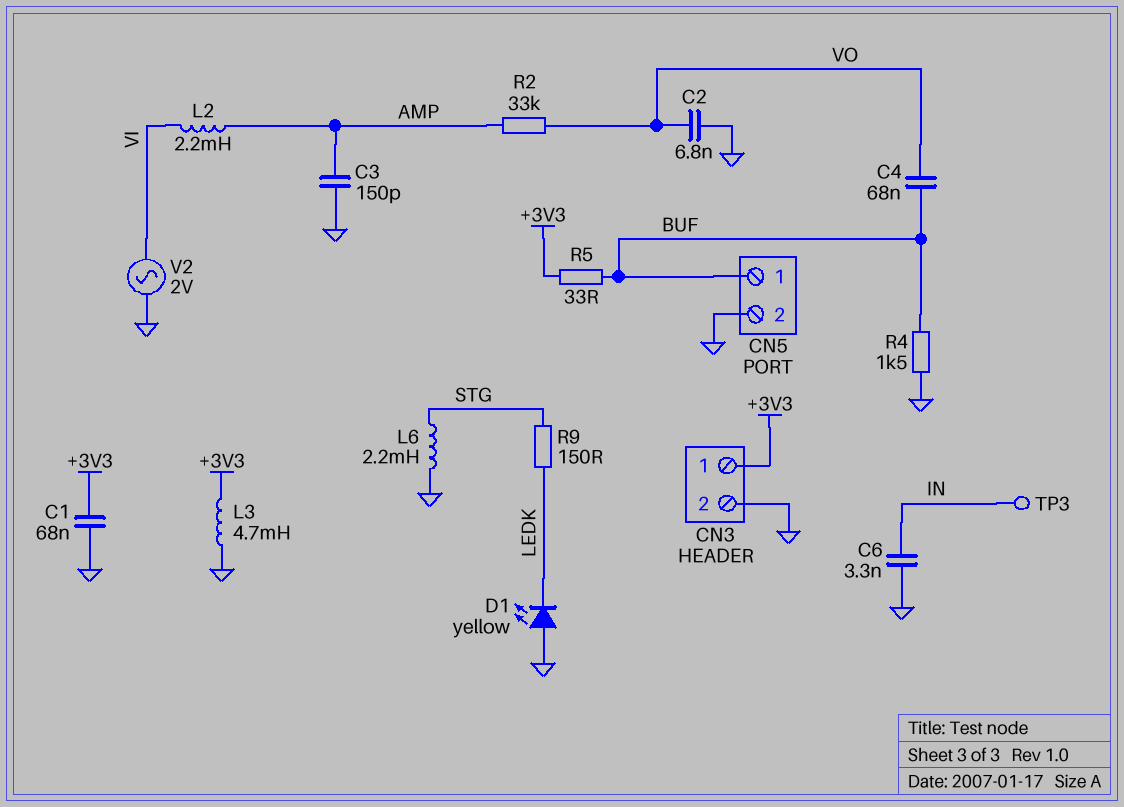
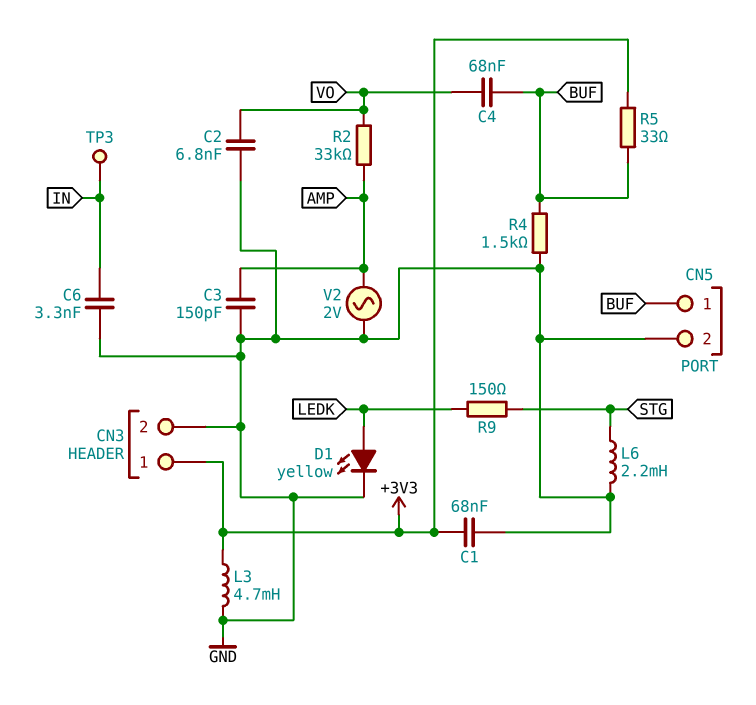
D1: LED yellow (A GND, K LEDK) -> LED yellow (A LEDK, K GND)
L2: 2.2mH (AMP, VI) -> none
V2: AC 2V (GND, VI) -> AC 2V (AMP, GND)

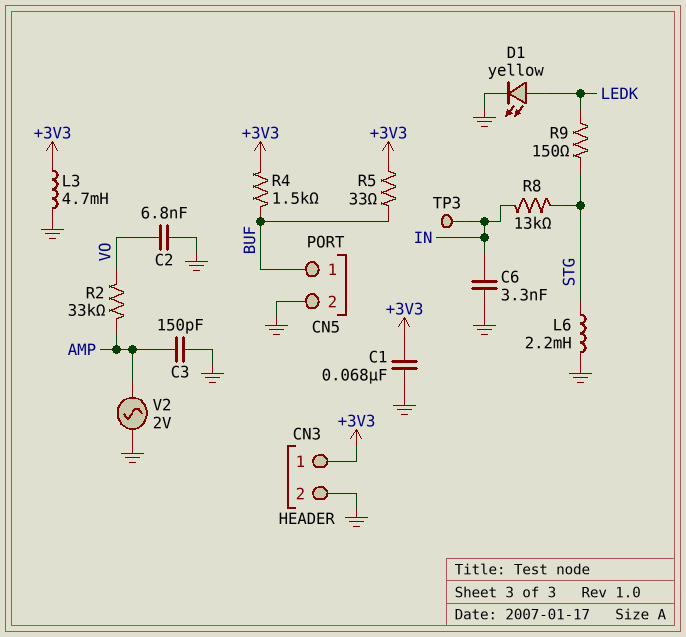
C4: 68nF (BUF, VO) -> none
R4: 1.5k (BUF, GND) -> 1.5k (+3V3, BUF)
R8: none -> 13k (IN, STG)

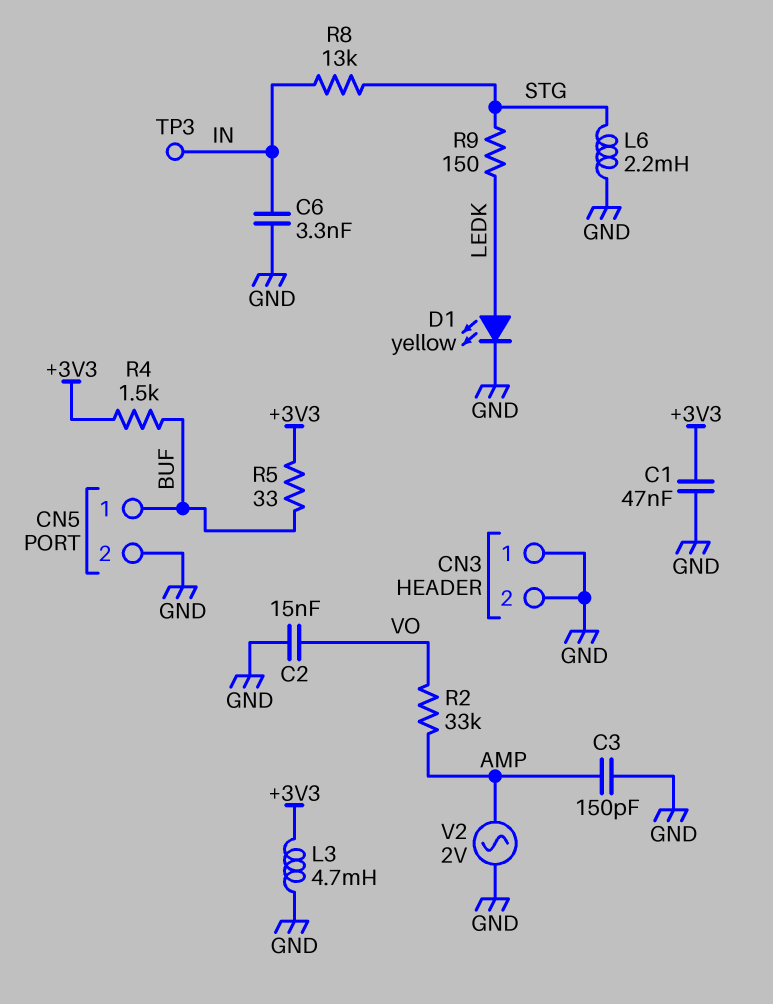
C1: 68nF (+3V3, GND) -> 47nF (+3V3, GND)
C2: 6.8nF (GND, VO) -> 15nF (GND, VO)
CN3 pin 1: +3V3 -> GND

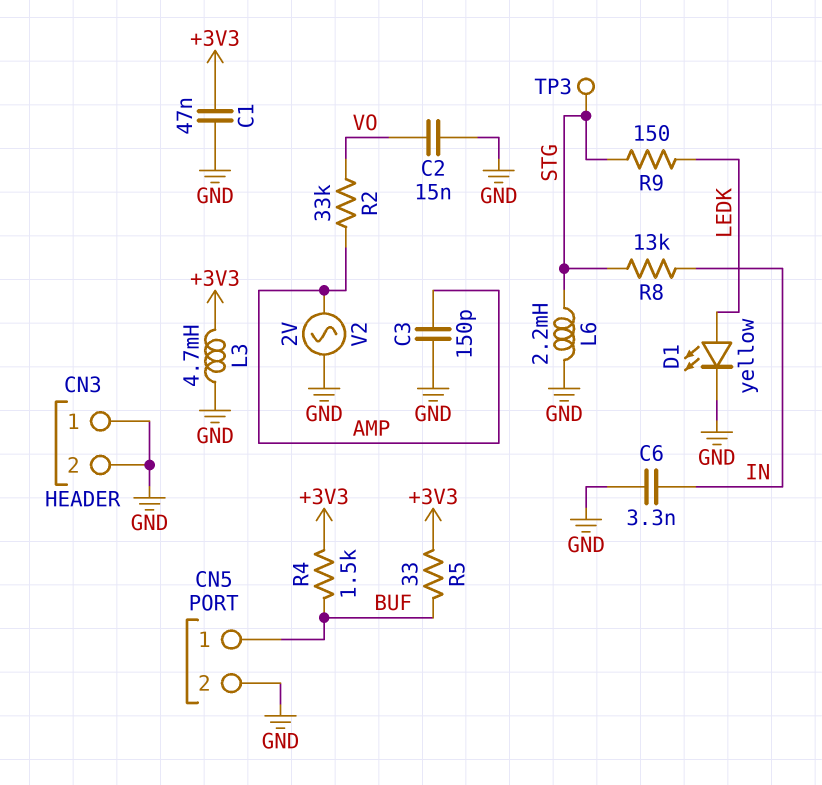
TP3: test point (IN) -> test point (STG)

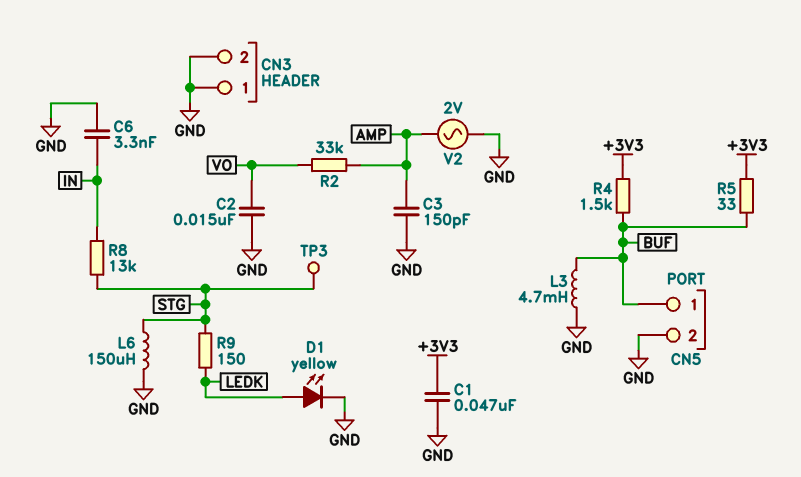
L3: 4.7mH (+3V3, GND) -> 4.7mH (BUF, GND)
L6: 2.2mH (GND, STG) -> 150uH (GND, STG)

